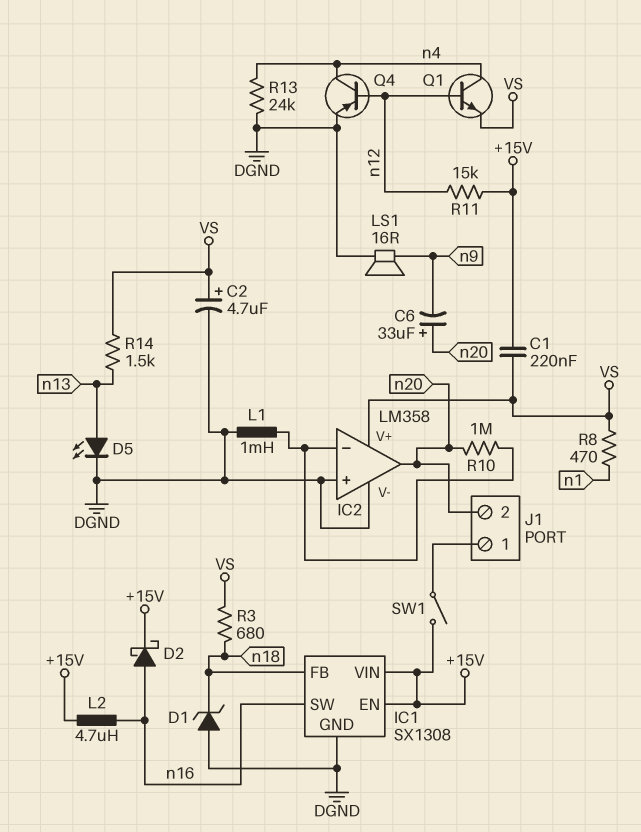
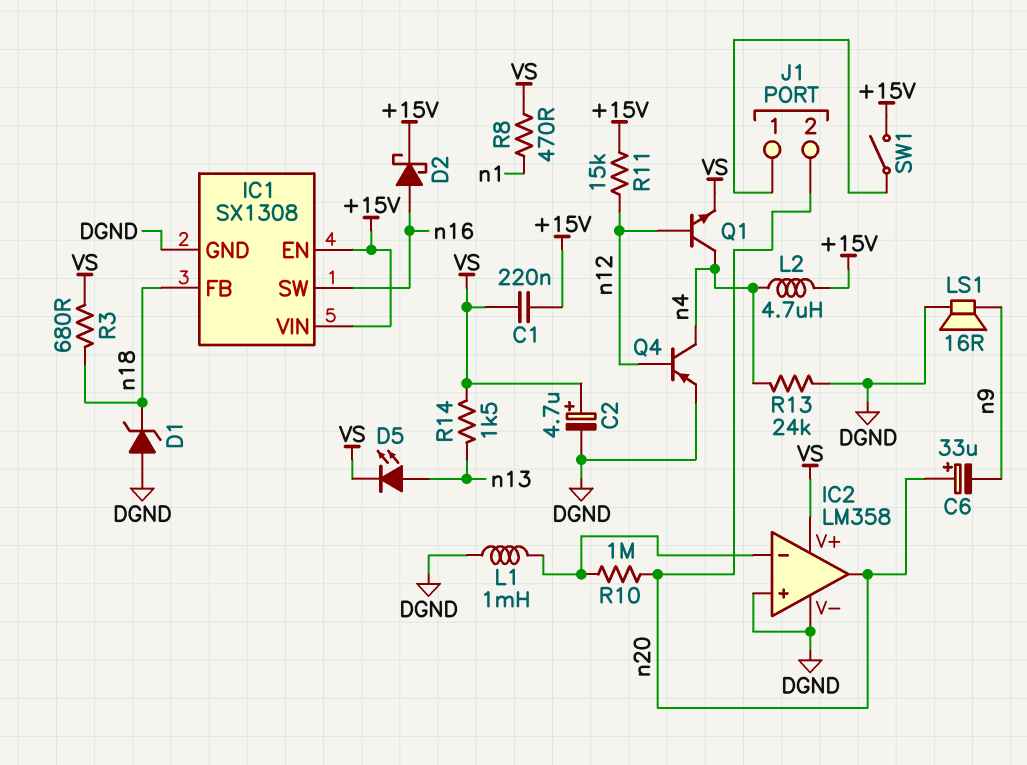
D5: LED (A n13, K DGND) -> LED (A n13, K VS)
L2: 4.7uH (+15V, n16) -> 4.7uH (+15V, n4)

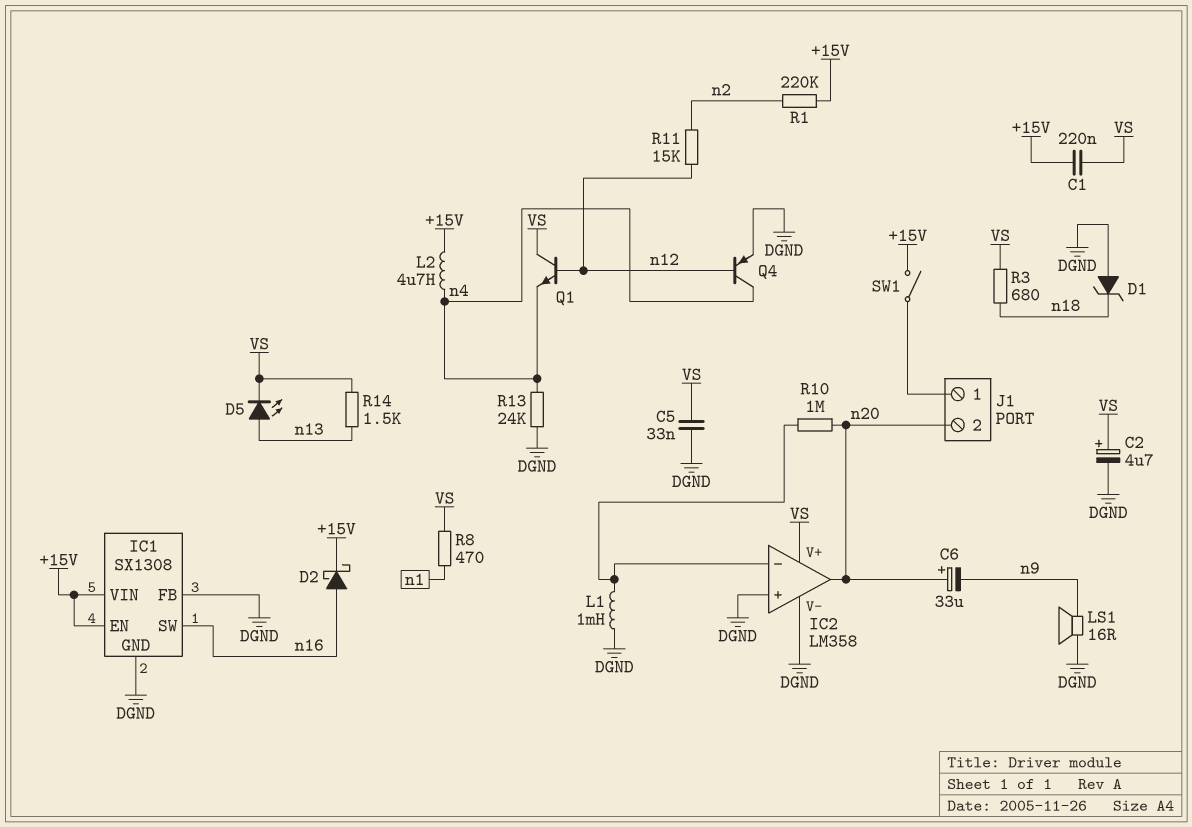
C5: none -> 33nF (DGND, VS)
IC1 pin FB: n18 -> DGND
Q1: NPN (B n12, C n4, E VS) -> NPN (B n12, C VS, E n4)
R1: none -> 220k (+15V, n2)
R11: 15k (+15V, n12) -> 15k (n2, n12)

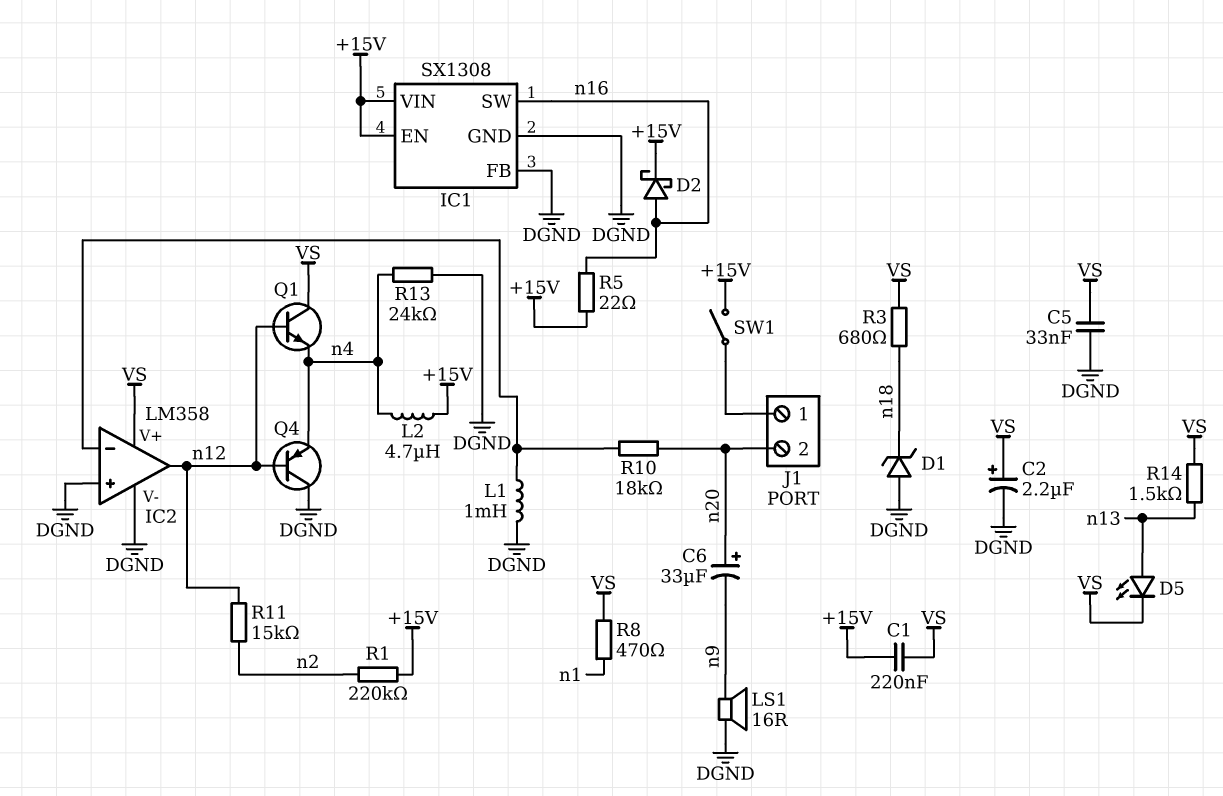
C2: 4.7uF (plus VS, minus DGND) -> 2.2uF (plus VS, minus DGND)
IC2 pin out: n20 -> n12
Q4: PNP (B n12, C n4, E DGND) -> PNP (B n12, C DGND, E n4)
R5: none -> 22 (+15V, n16)
R10: 1M (IC2/in-, n20) -> 18k (IC2/in-, n20)

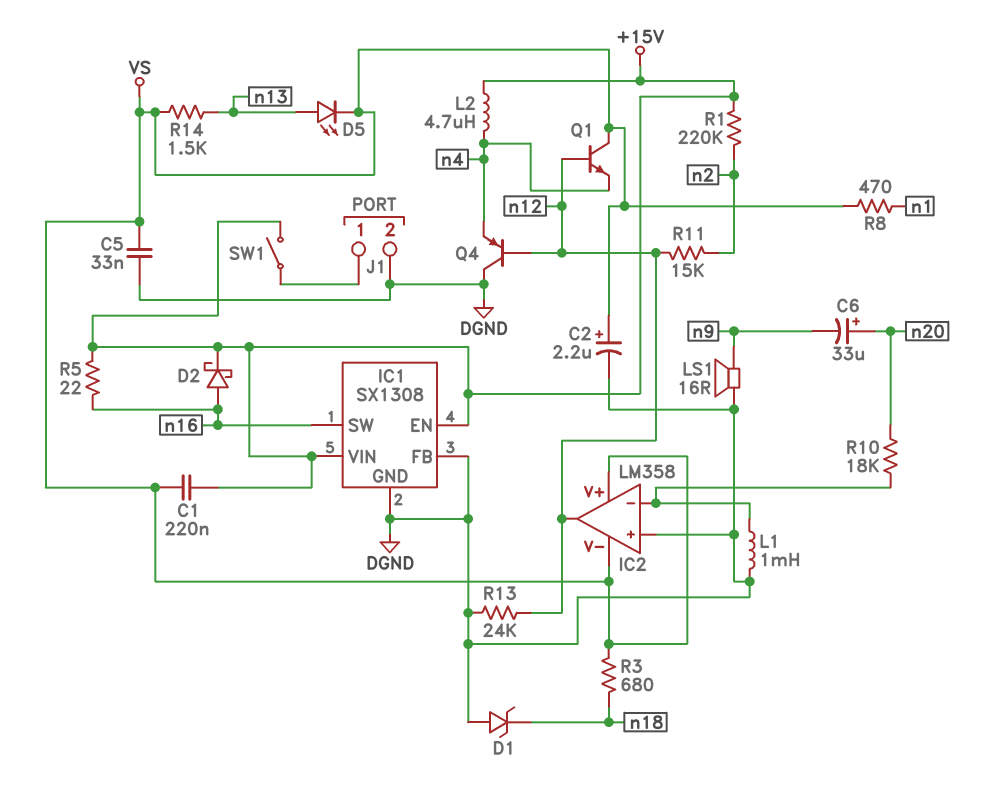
IC2 pin V-: DGND -> VS
J1 pin 2: n20 -> DGND
R13: 24k (DGND, n4) -> 24k (DGND, n12)

